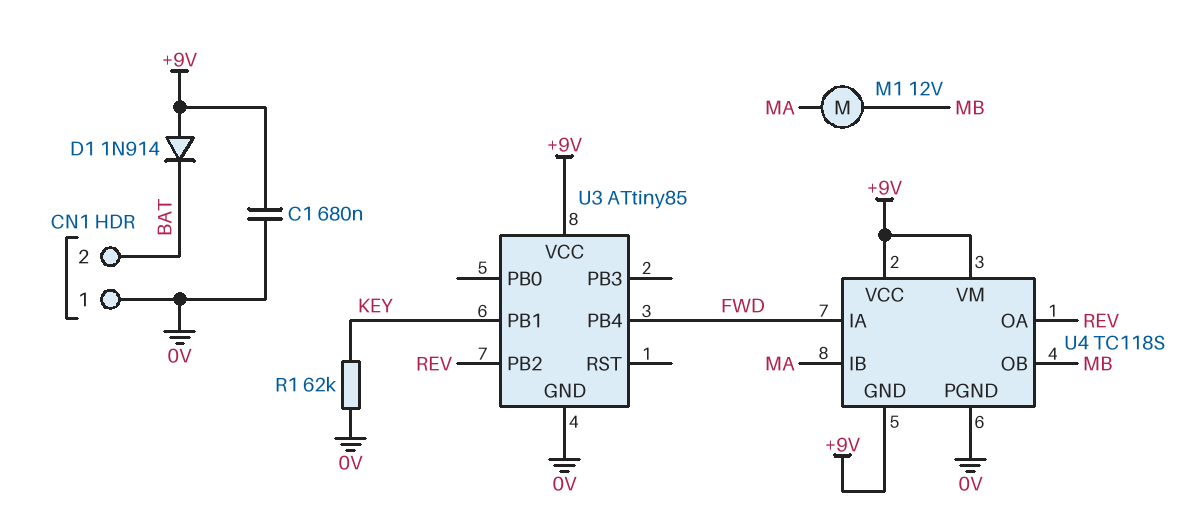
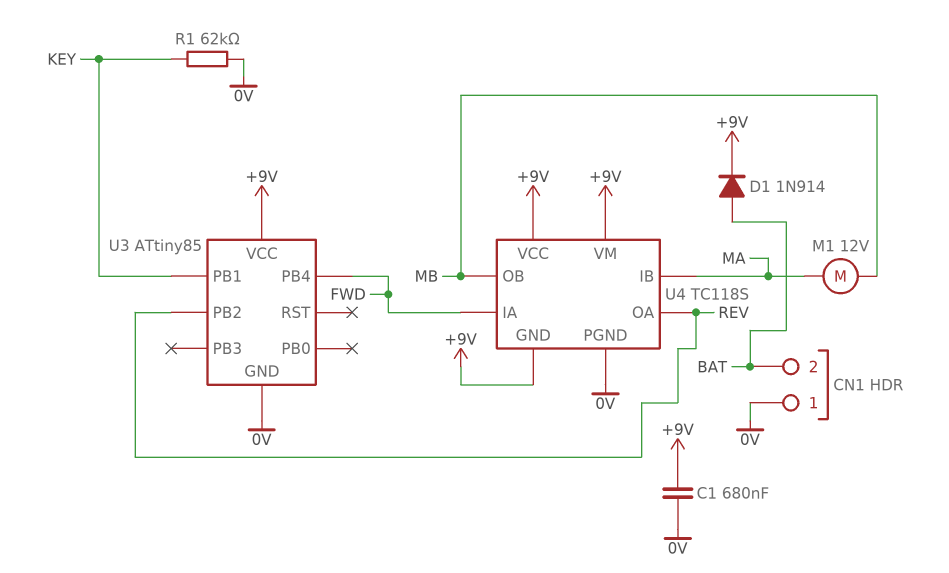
D1: diode 1N914 (A +9V, K BAT) -> diode 1N914 (A BAT, K +9V)

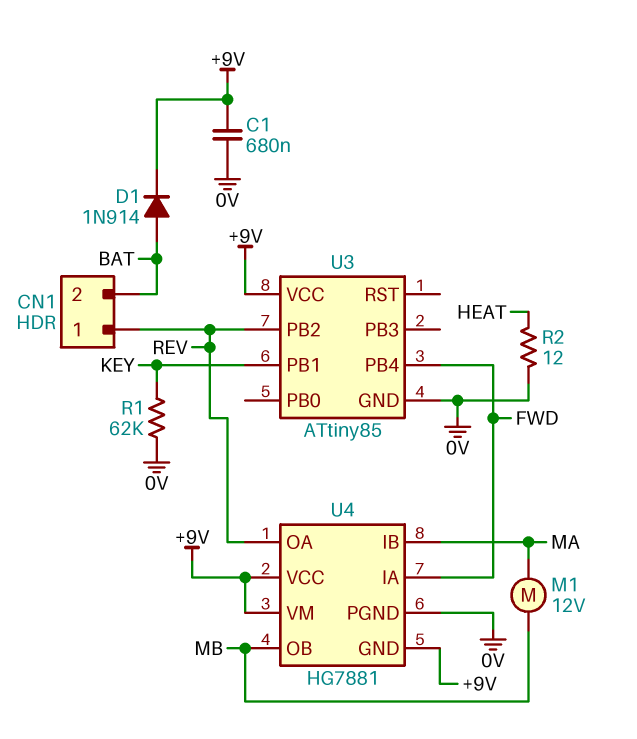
CN1 pin 1: 0V -> REV
R2: none -> 12 (0V, HEAT)
U4: TC118S -> HG7881

